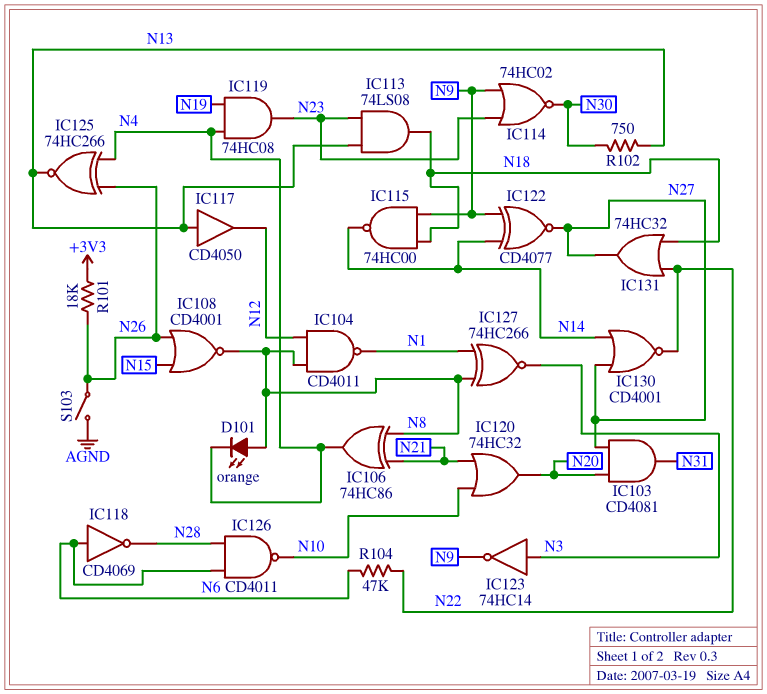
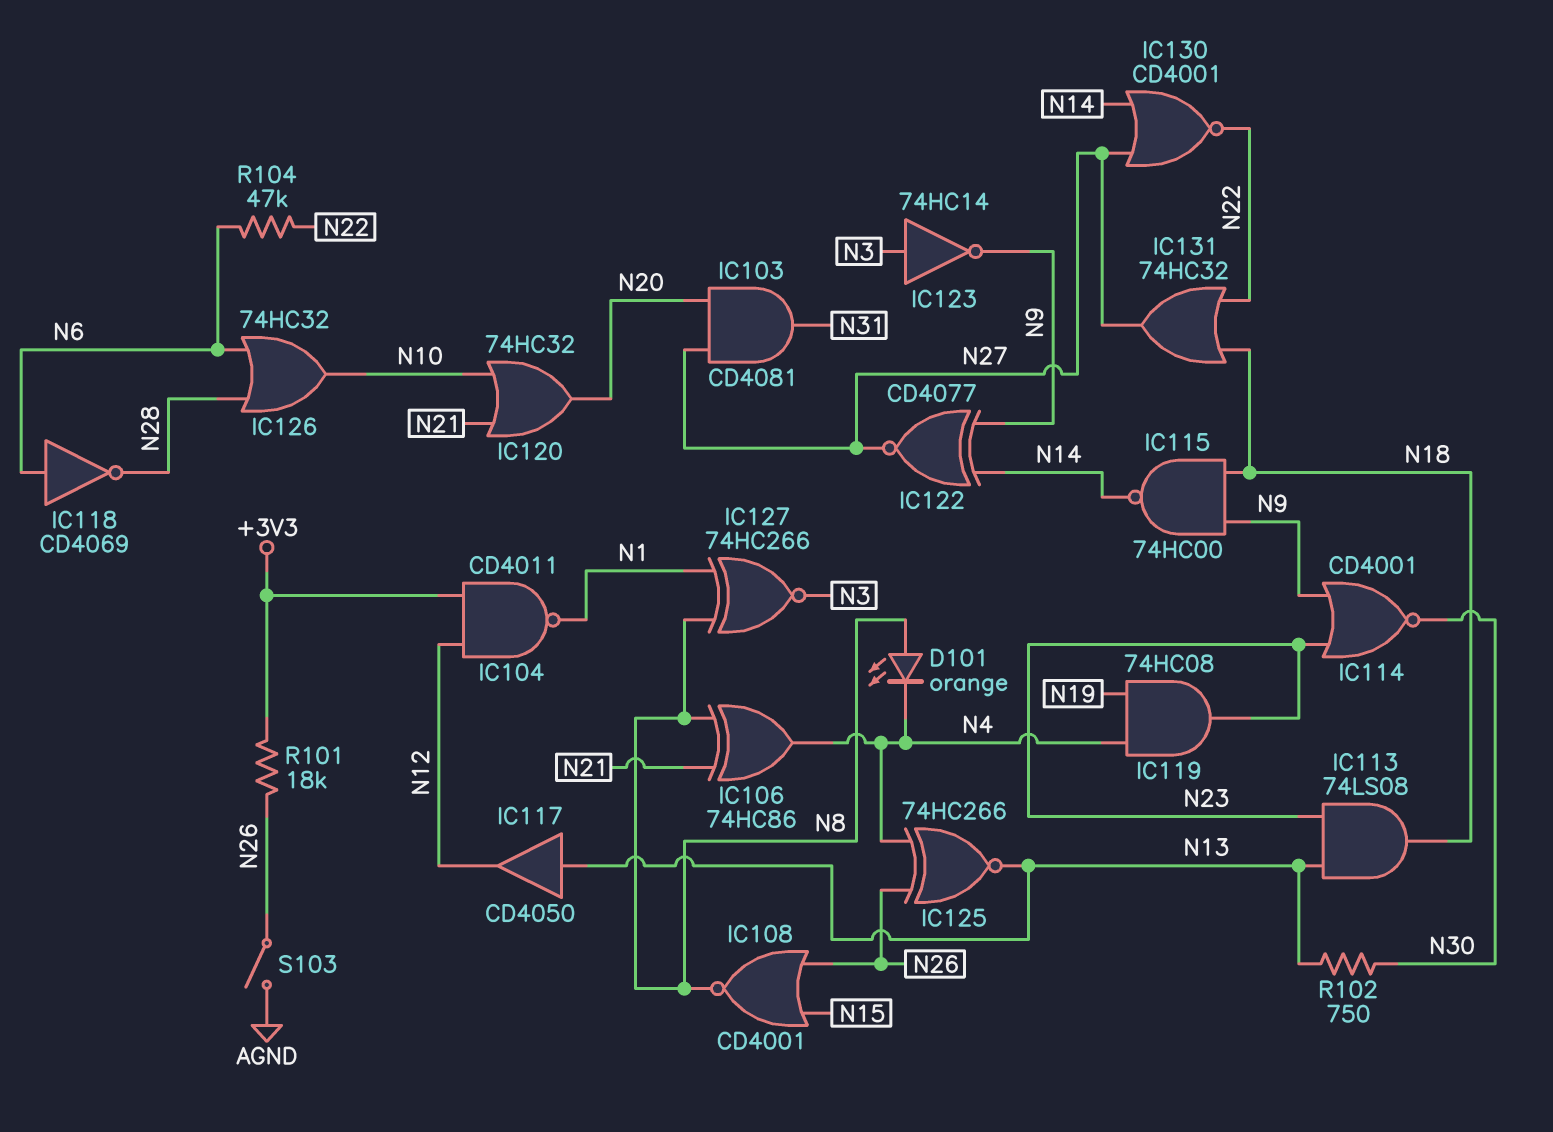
IC104: NAND CD4011 (in N8, in N12, out N1) -> NAND CD4011 (in +3V3, in N12, out N1)
IC114: NOR 74HC02 (in N9, in N23, out N30) -> NOR CD4001 (in N9, in N23, out N30)
IC126: NAND CD4011 (in N6, in N28, out N10) -> OR 74HC32 (in N6, in N28, out N10)

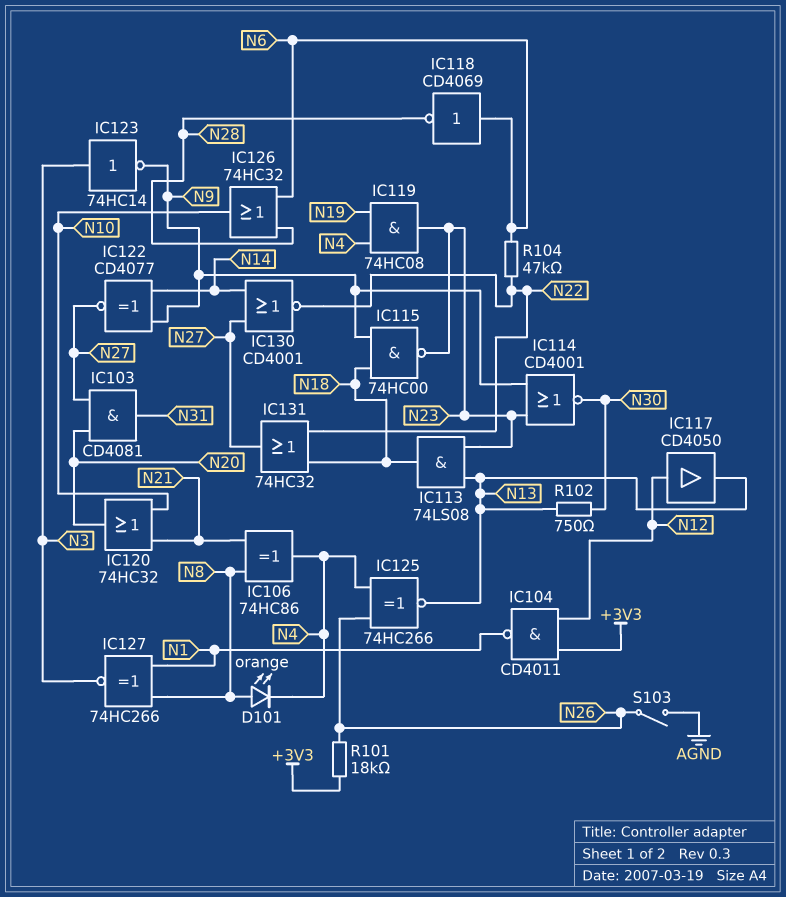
IC108: NOR CD4001 (in N15, in N26, out N8) -> none
IC115: NAND 74HC00 (in N9, in N18, out N14) -> NAND 74HC00 (in N9, in N18, out N23)
IC117: buffer CD4050 (in N13, out N12) -> buffer CD4050 (in N12, out N13)

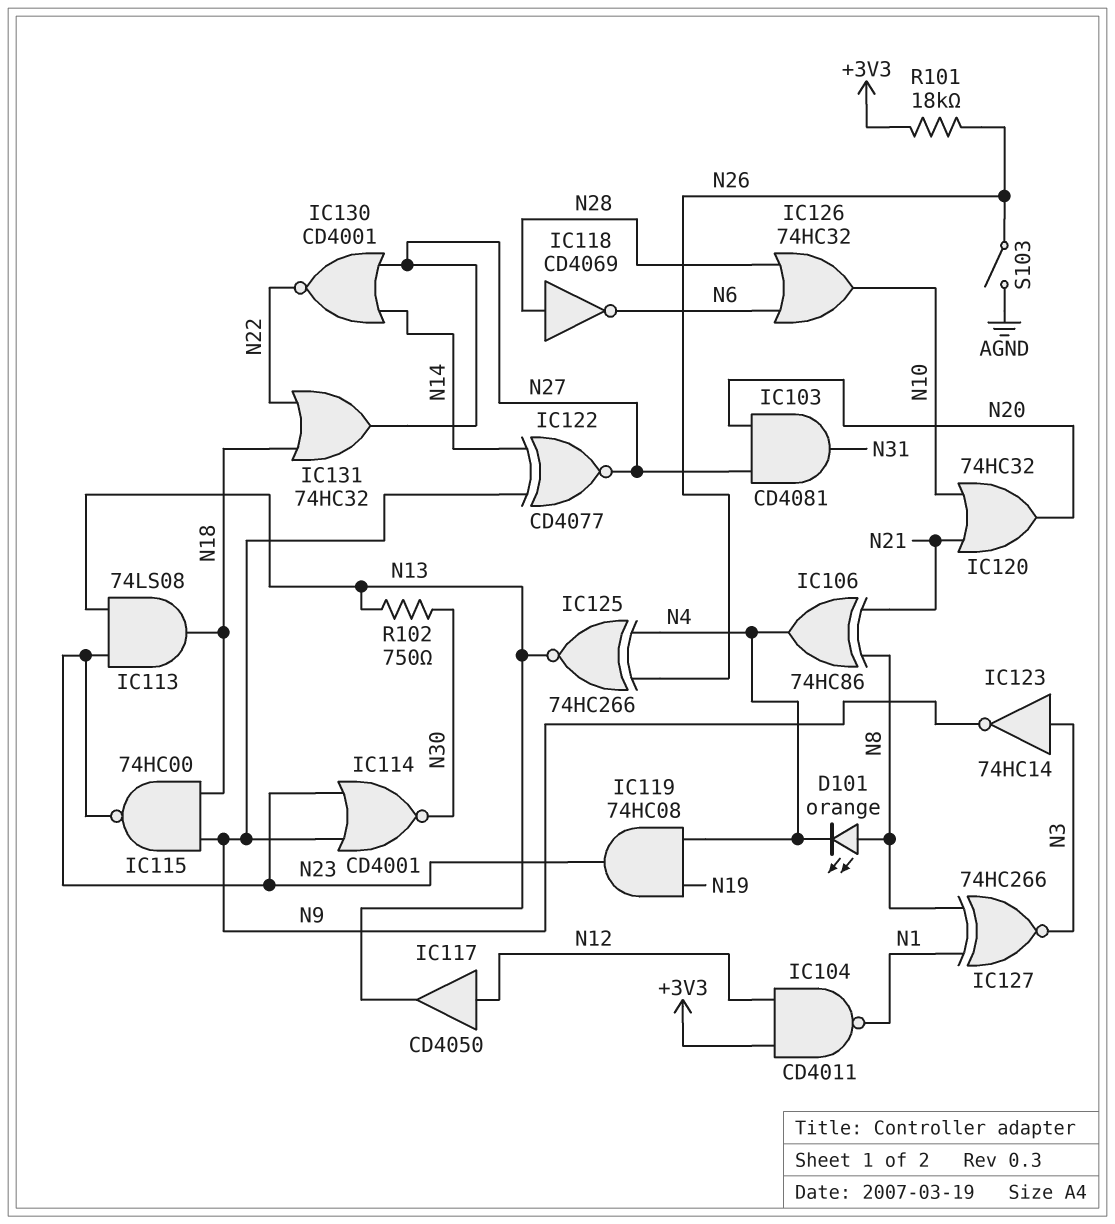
IC118: NOT CD4069 (in N6, out N28) -> NOT CD4069 (in N28, out N6)
R104: 47k (N6, N22) -> none

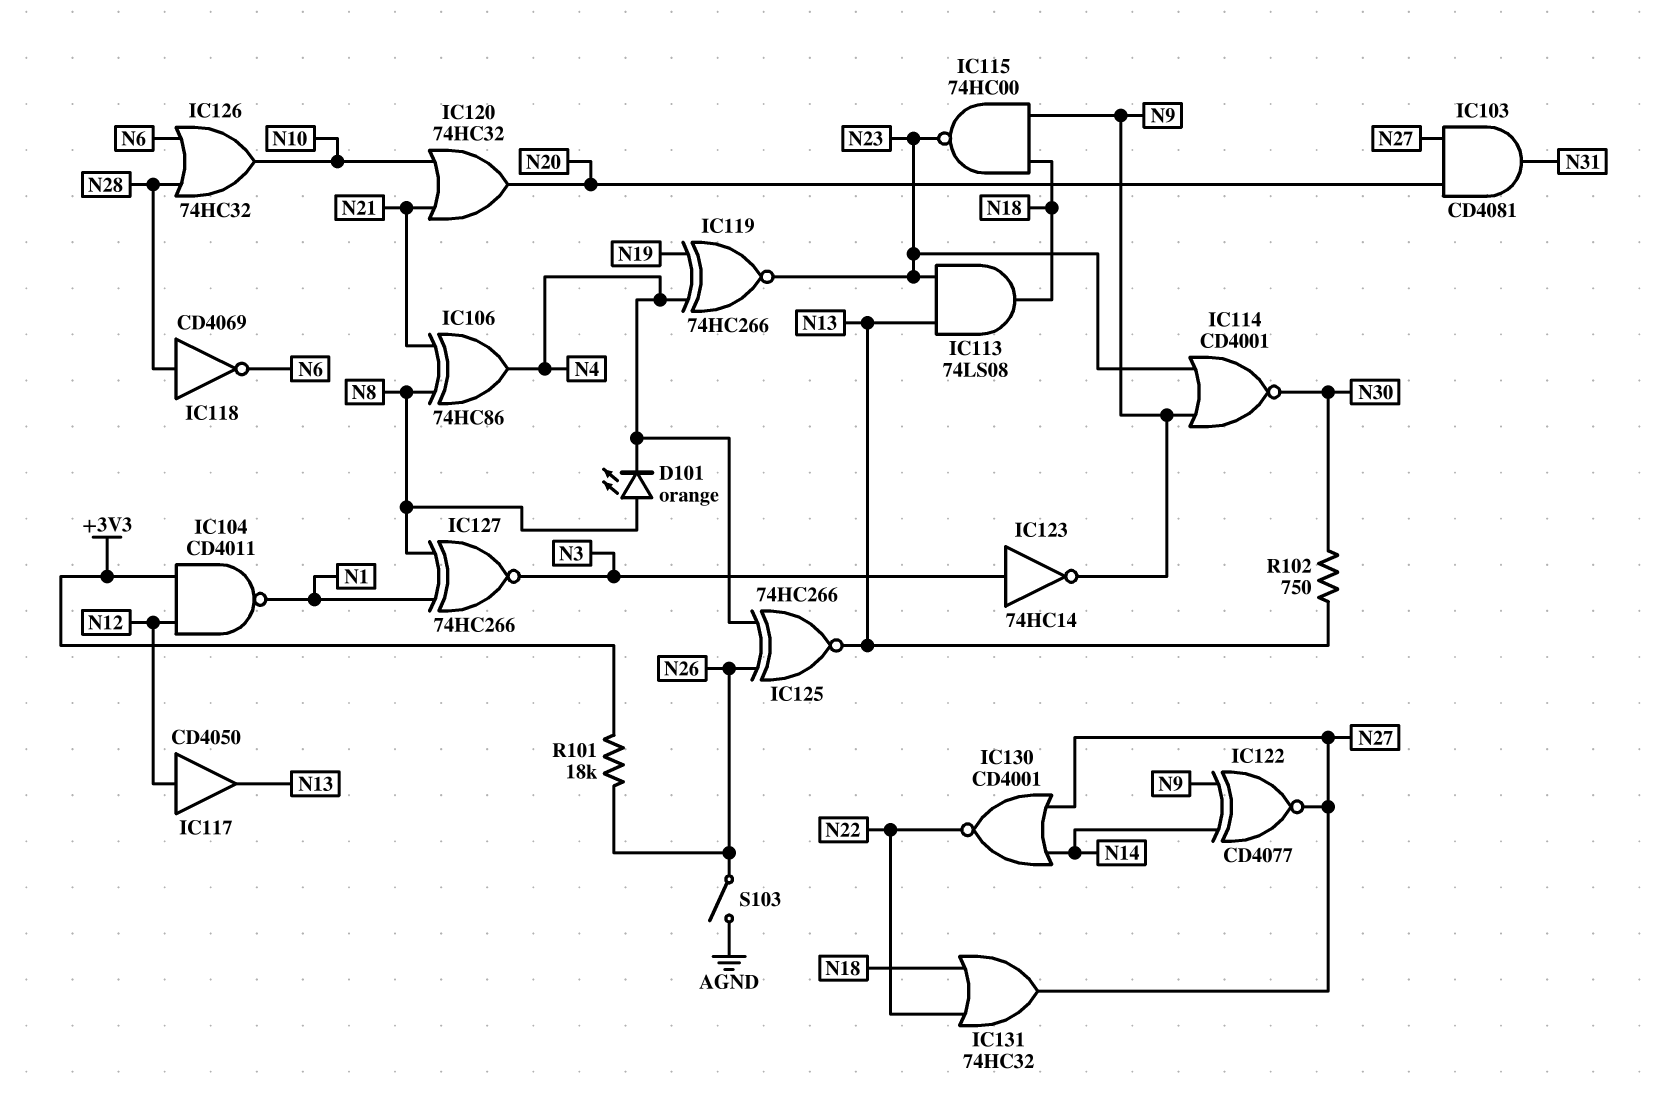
IC119: AND 74HC08 (in N4, in N19, out N23) -> XNOR 74HC266 (in N4, in N19, out N23)

